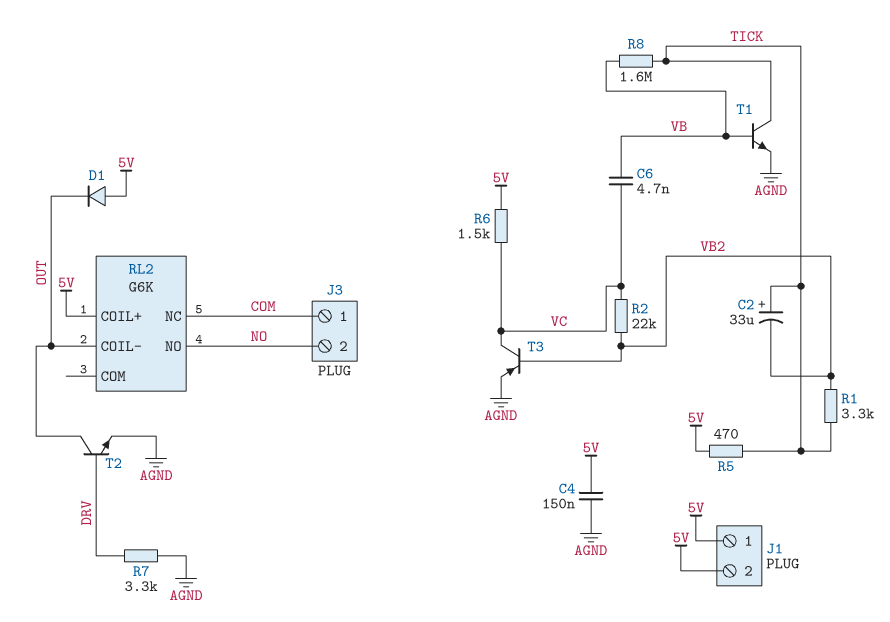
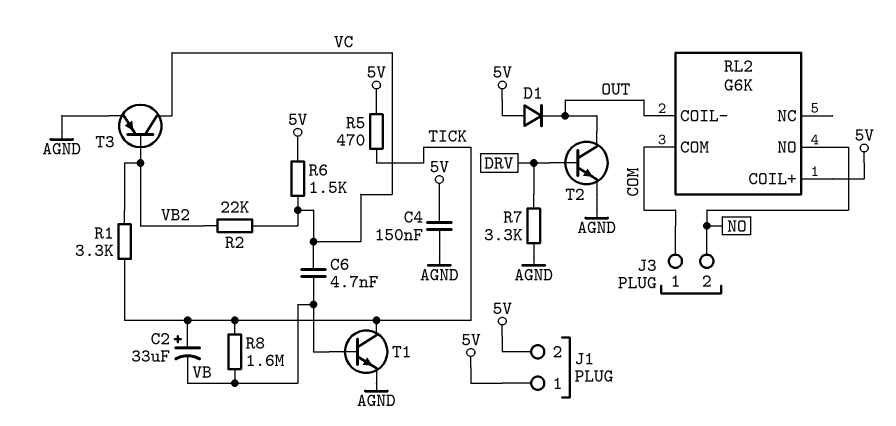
C2: 33uF (plus TICK, minus VB2) -> 33uF (plus TICK, minus VB)
RL2 pin COM: none -> COM
RL2 pin NC: COM -> none

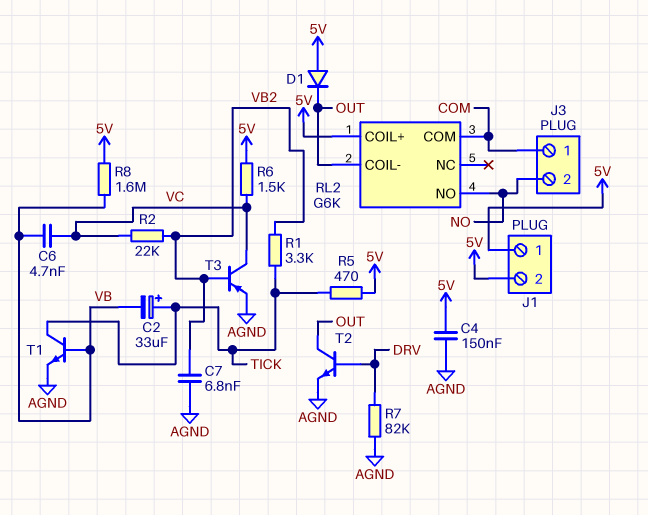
C7: none -> 6.8nF (AGND, VB2)
R7: 3.3k (AGND, DRV) -> 82k (AGND, DRV)
R8: 1.6M (TICK, VB) -> 1.6M (5V, VB)

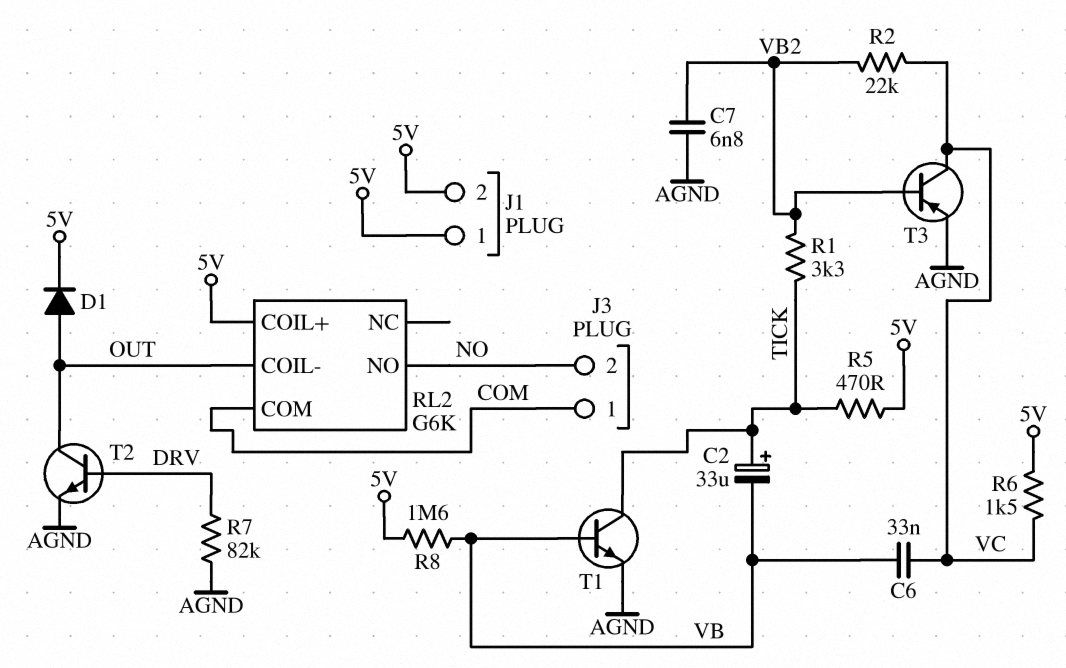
C4: 150nF (5V, AGND) -> none
C6: 4.7nF (VB, VC) -> 33nF (VB, VC)
D1: diode (A 5V, K OUT) -> diode (A OUT, K 5V)

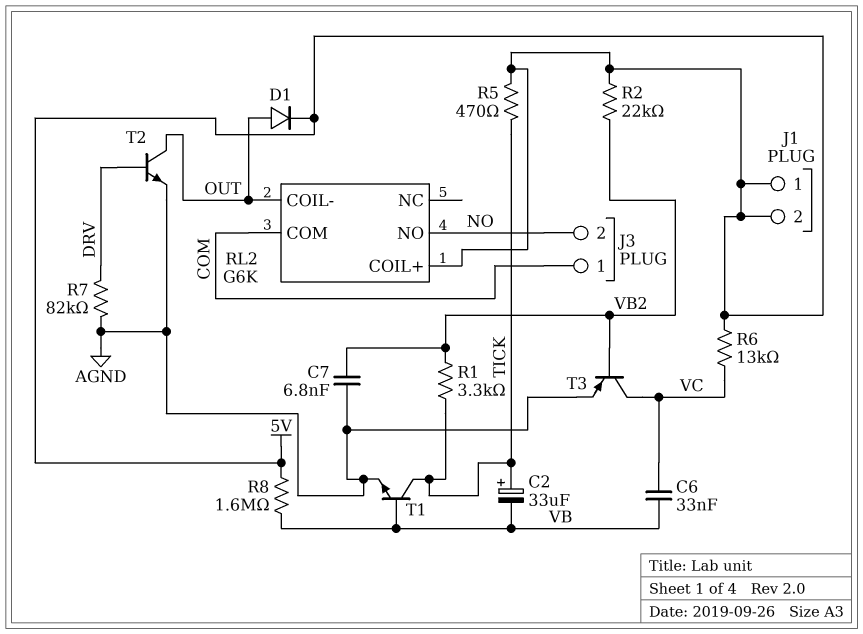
R2: 22k (VB2, VC) -> 22k (5V, VB2)
R6: 1.5k (5V, VC) -> 13k (5V, VC)

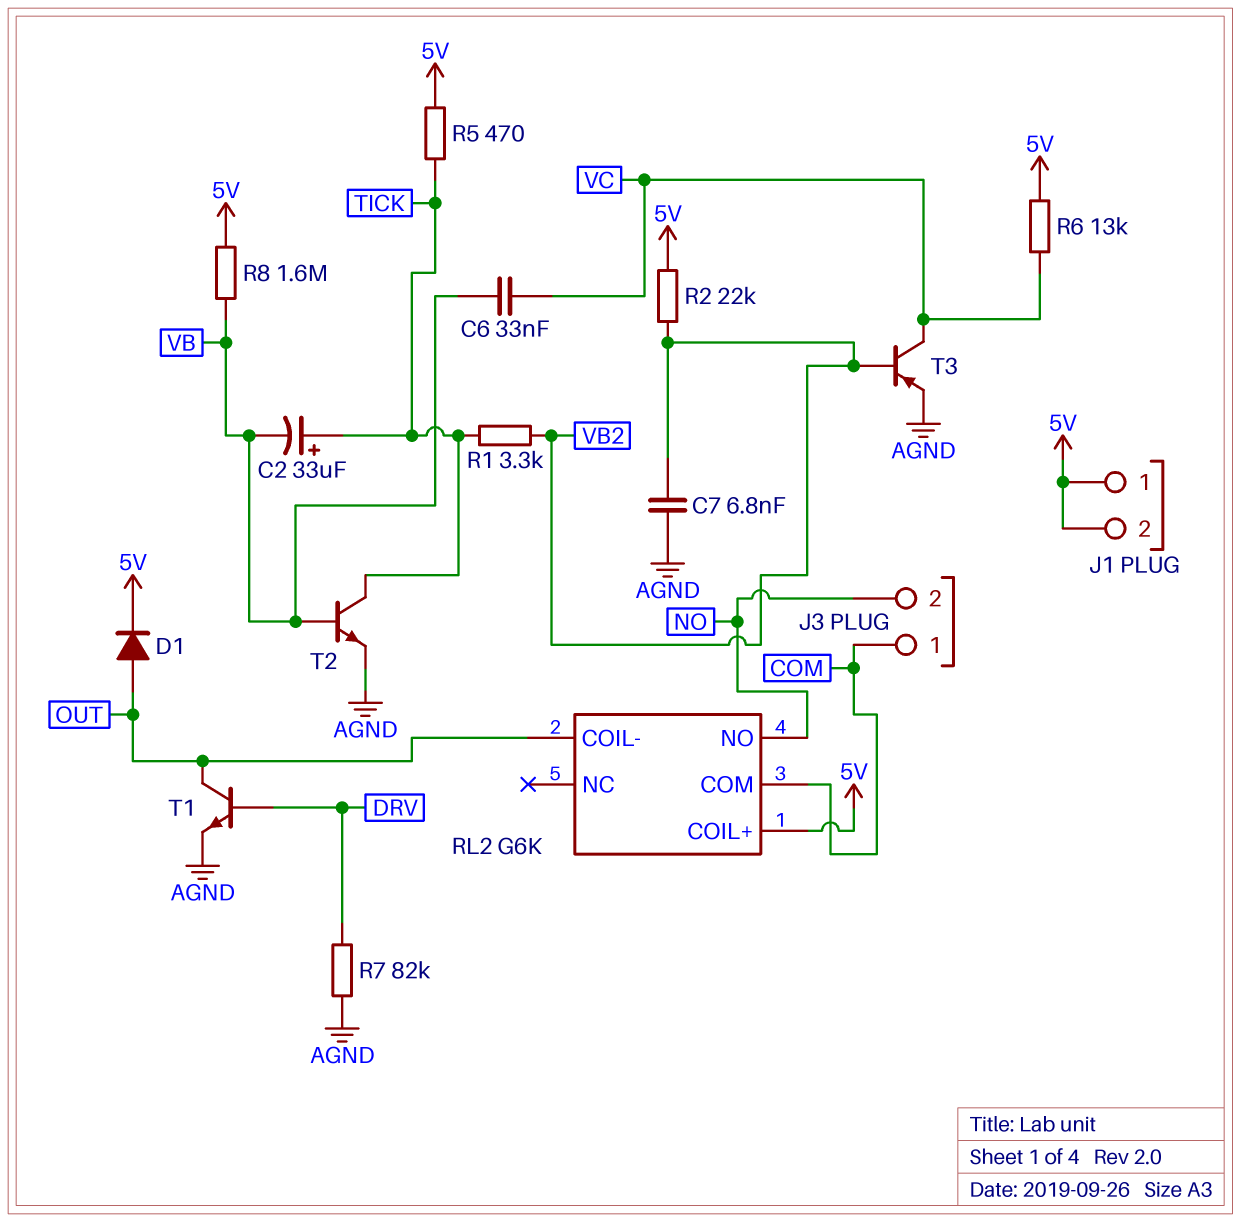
T1: NPN (B VB, C TICK, E AGND) -> NPN (B DRV, C OUT, E AGND)
T2: NPN (B DRV, C OUT, E AGND) -> NPN (B VB, C TICK, E AGND)

